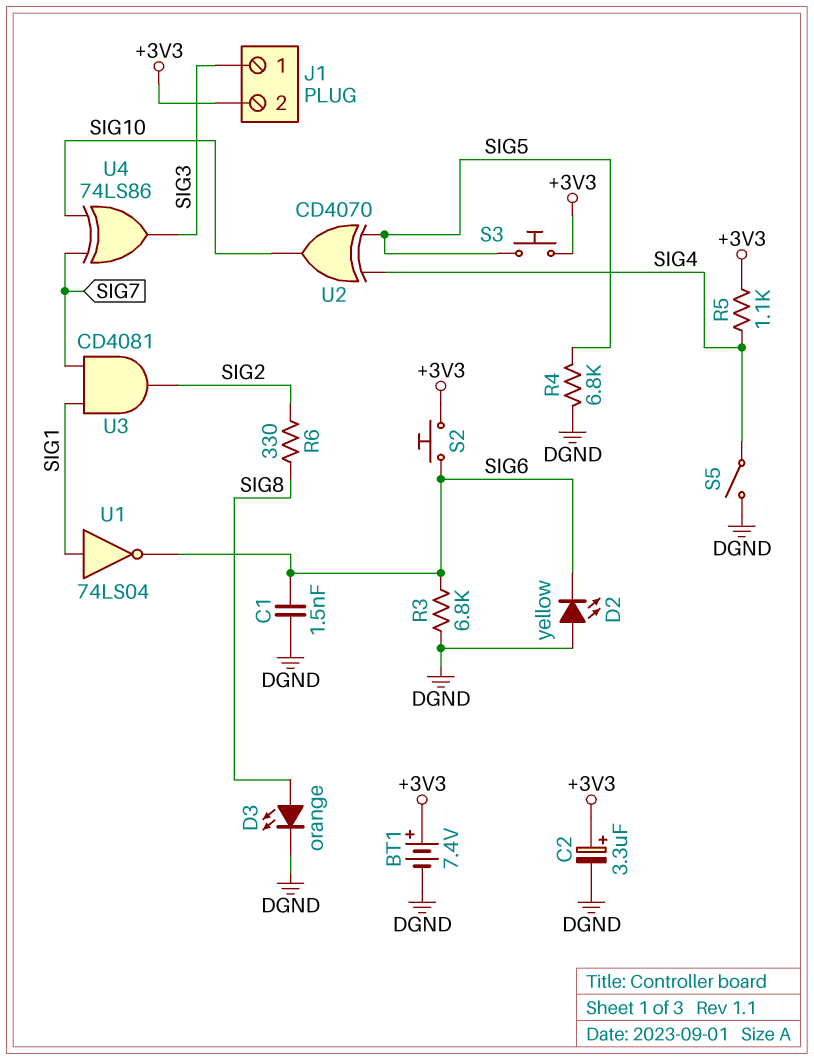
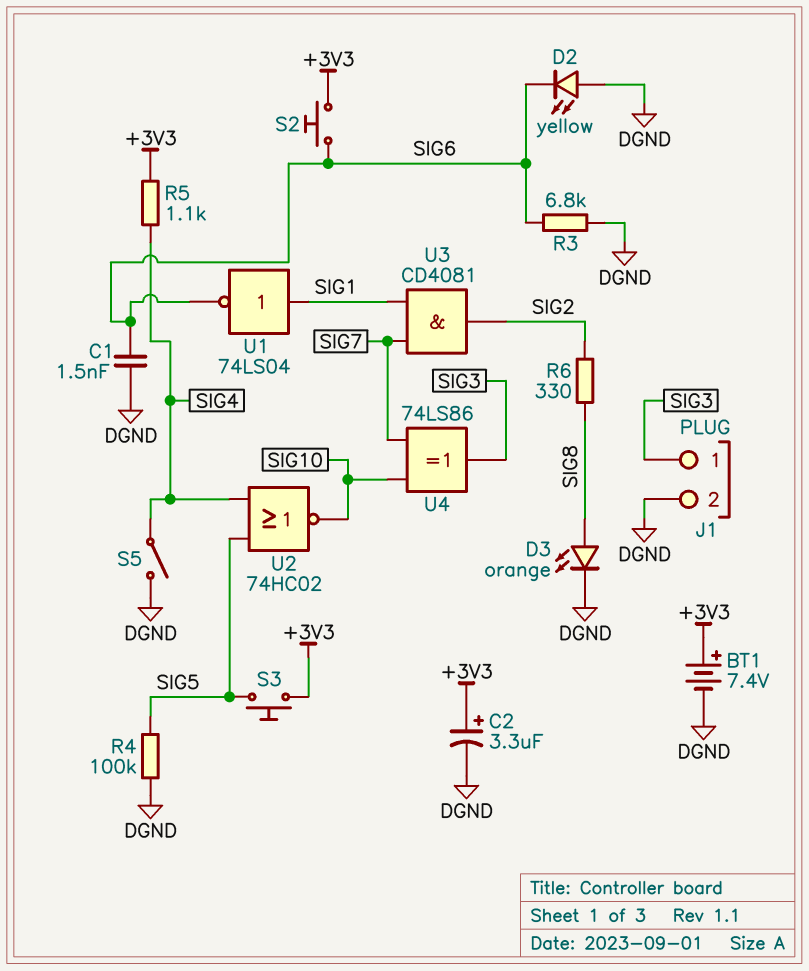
J1 pin 2: +3V3 -> DGND
R4: 6.8k (DGND, SIG5) -> 100k (DGND, SIG5)
U2: XOR CD4070 (in SIG4, in SIG5, out SIG10) -> NOR 74HC02 (in SIG4, in SIG5, out SIG10)

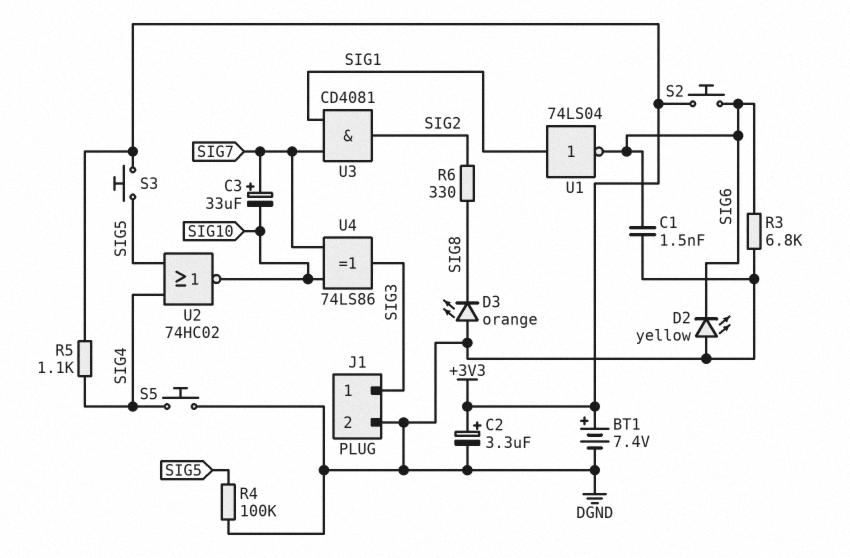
C3: none -> 33uF (plus SIG7, minus SIG10)
D3: LED orange (A SIG8, K DGND) -> LED orange (A DGND, K SIG8)
S5: switch (DGND, SIG4) -> button (DGND, SIG4)

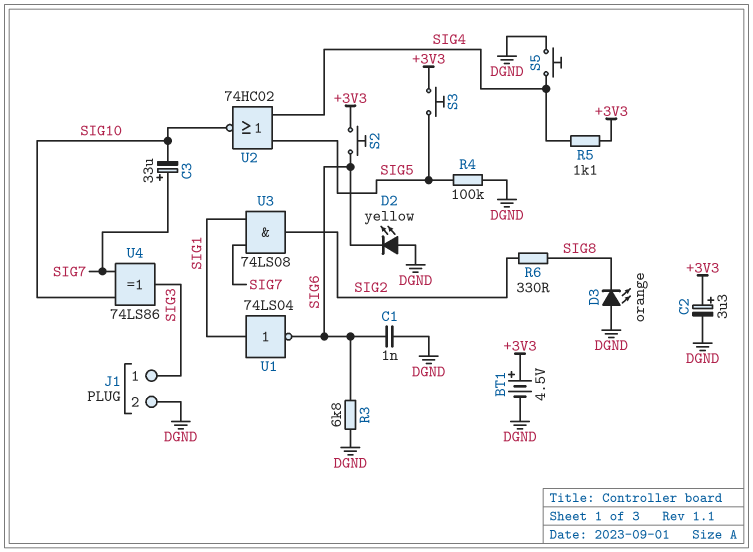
BT1: 7.4V (plus +3V3, minus DGND) -> 4.5V (plus +3V3, minus DGND)
C1: 1.5nF (DGND, SIG6) -> 1nF (DGND, SIG6)
U3: AND CD4081 (in SIG1, in SIG7, out SIG2) -> AND 74LS08 (in SIG1, in SIG7, out SIG2)

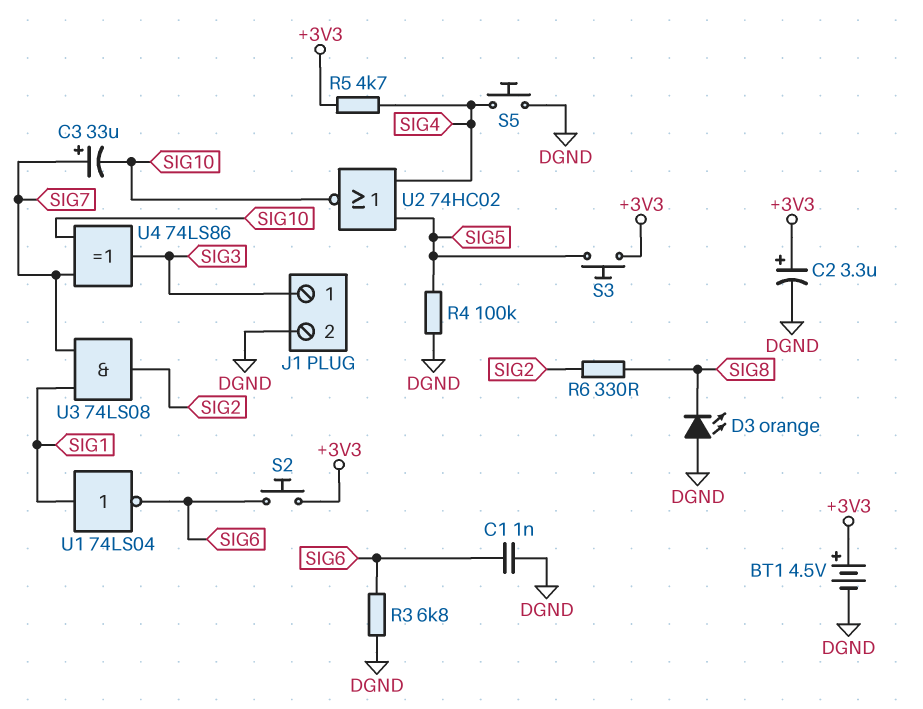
D2: LED yellow (A DGND, K SIG6) -> none
R5: 1.1k (+3V3, SIG4) -> 4.7k (+3V3, SIG4)

